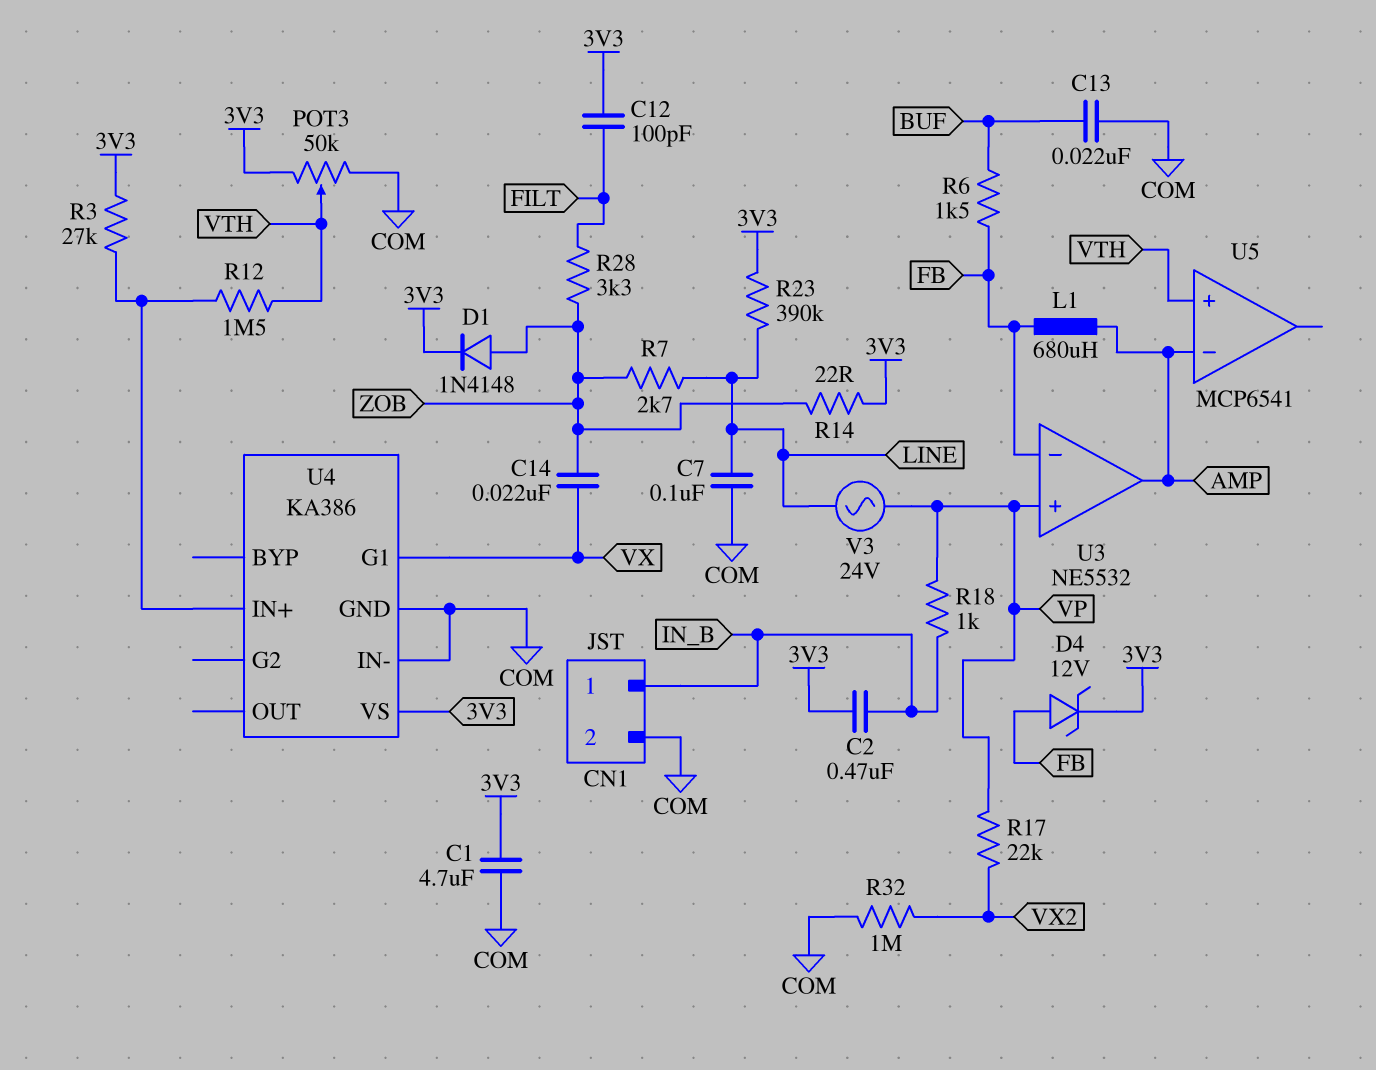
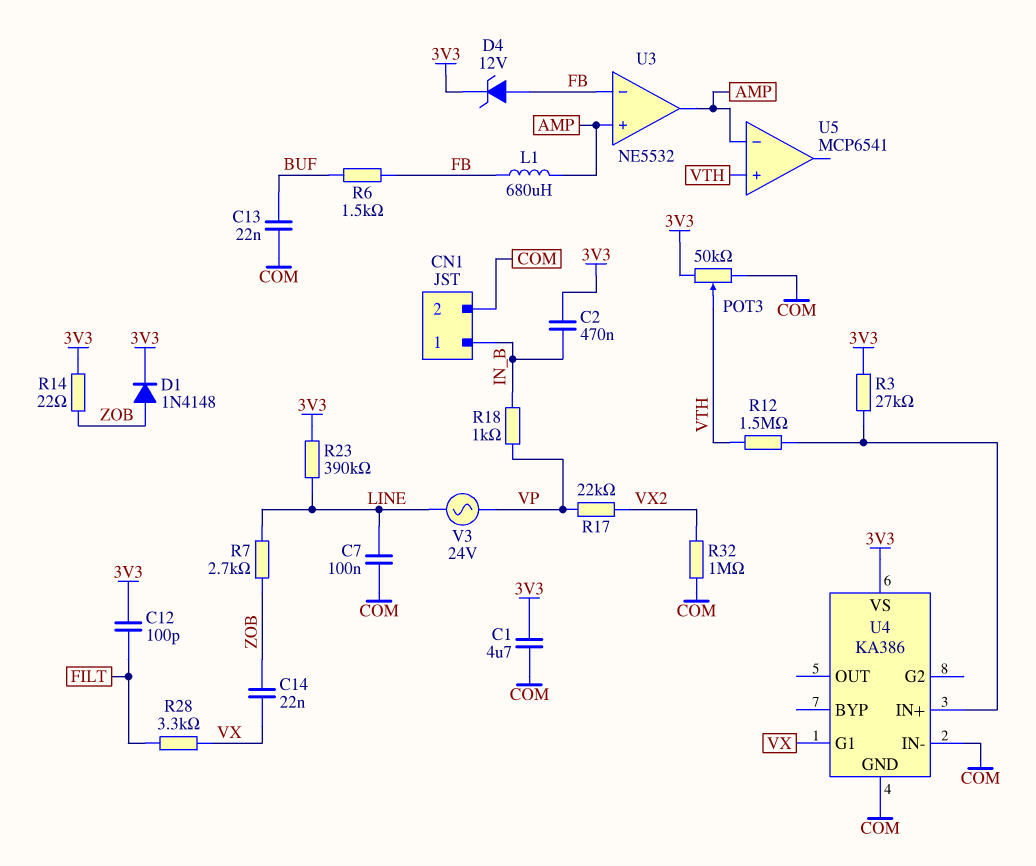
R28: 3.3k (FILT, ZOB) -> 3.3k (FILT, VX)
U3 pin in+: VP -> AMP

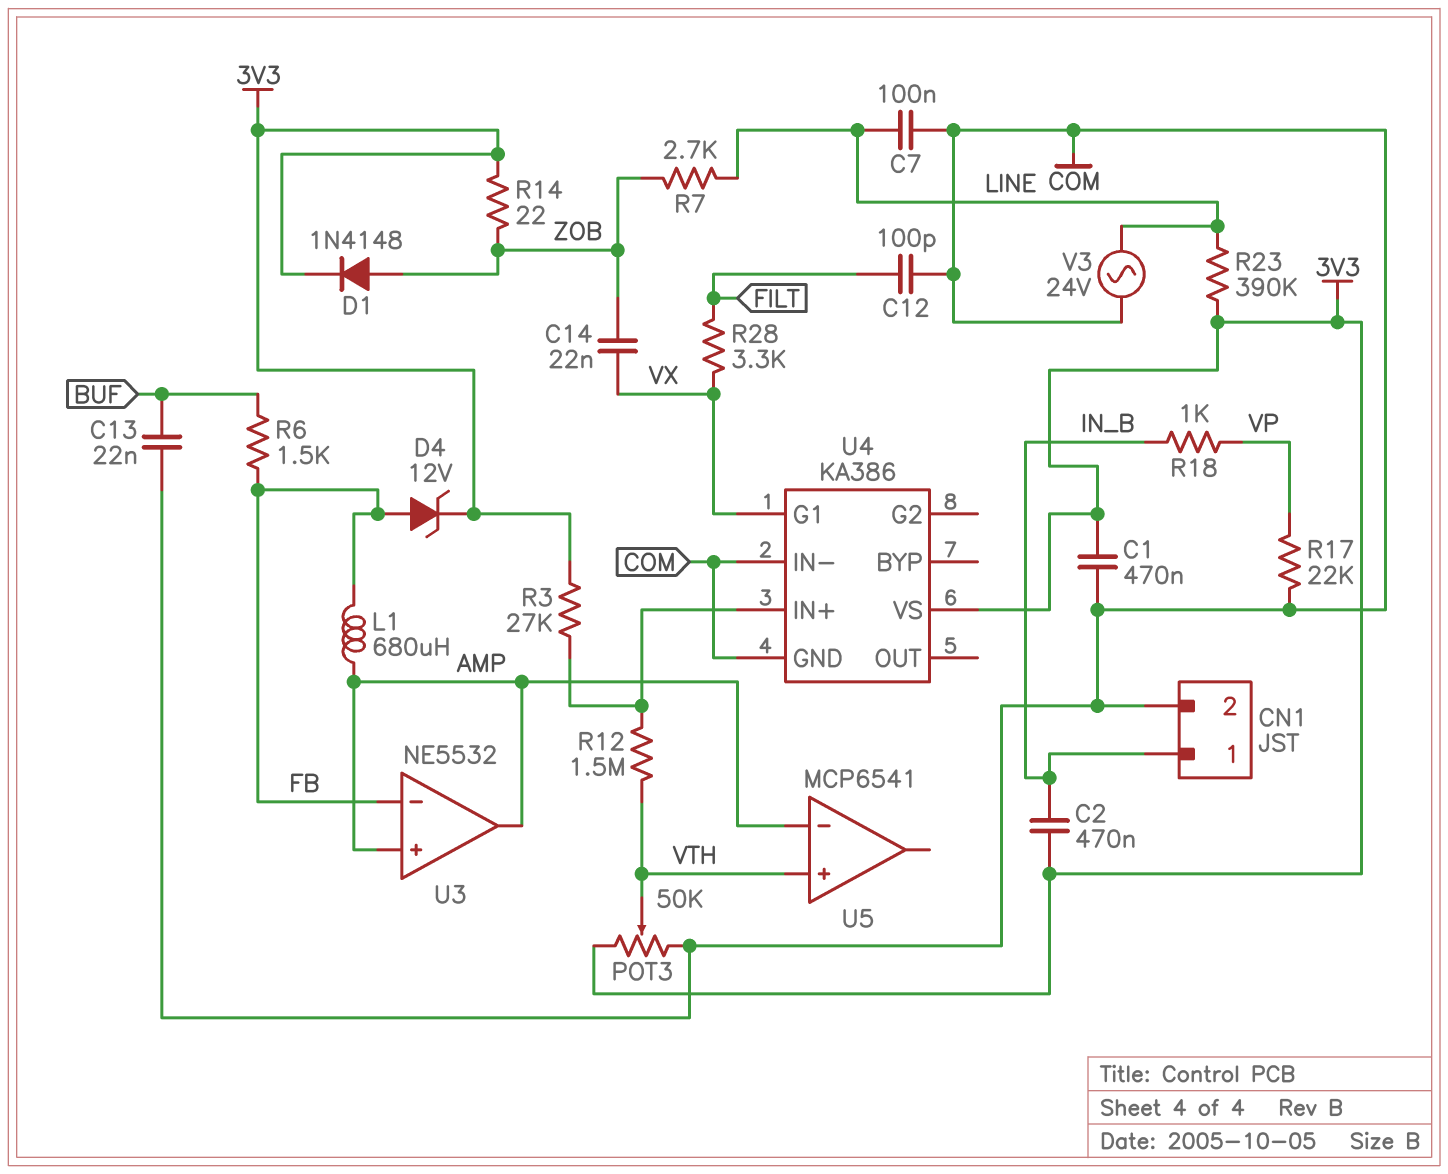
C1: 4.7uF (3V3, COM) -> 470nF (3V3, COM)
C12: 100pF (3V3, FILT) -> 100pF (COM, FILT)
R17: 22k (VP, VX2) -> 22k (COM, VP)
R32: 1M (COM, VX2) -> none
V3: AC 24V (LINE, VP) -> AC 24V (COM, LINE)

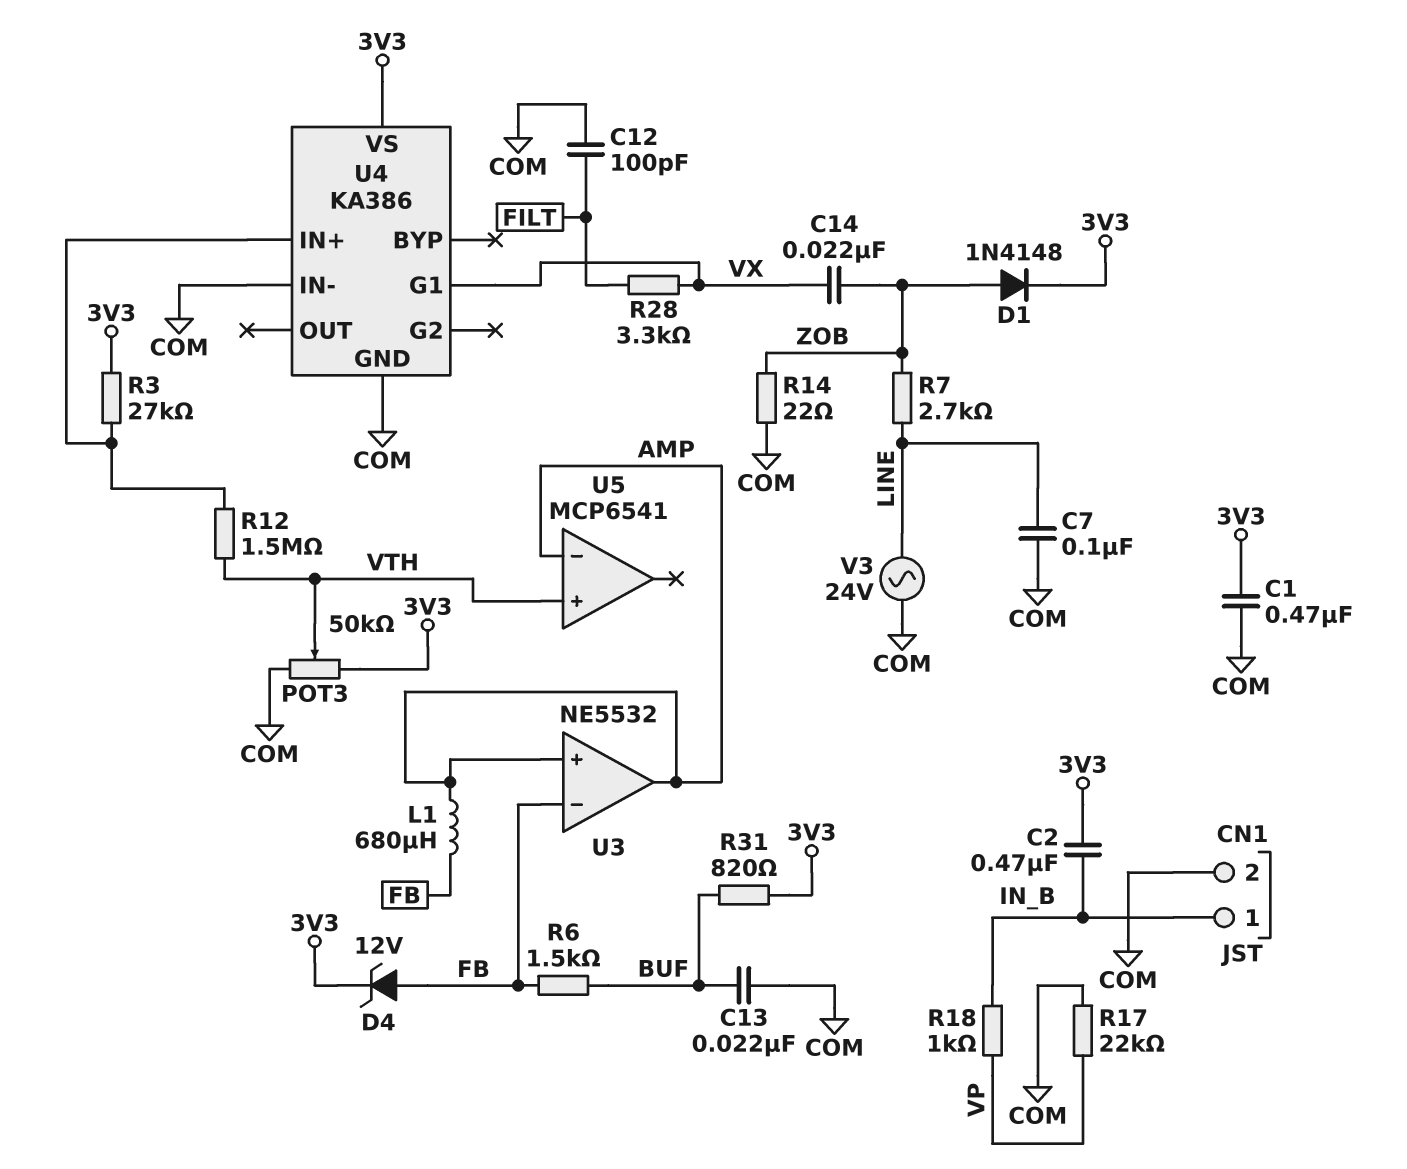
R14: 22 (3V3, ZOB) -> 22 (COM, ZOB)
R23: 390k (3V3, LINE) -> none
R31: none -> 820 (3V3, BUF)

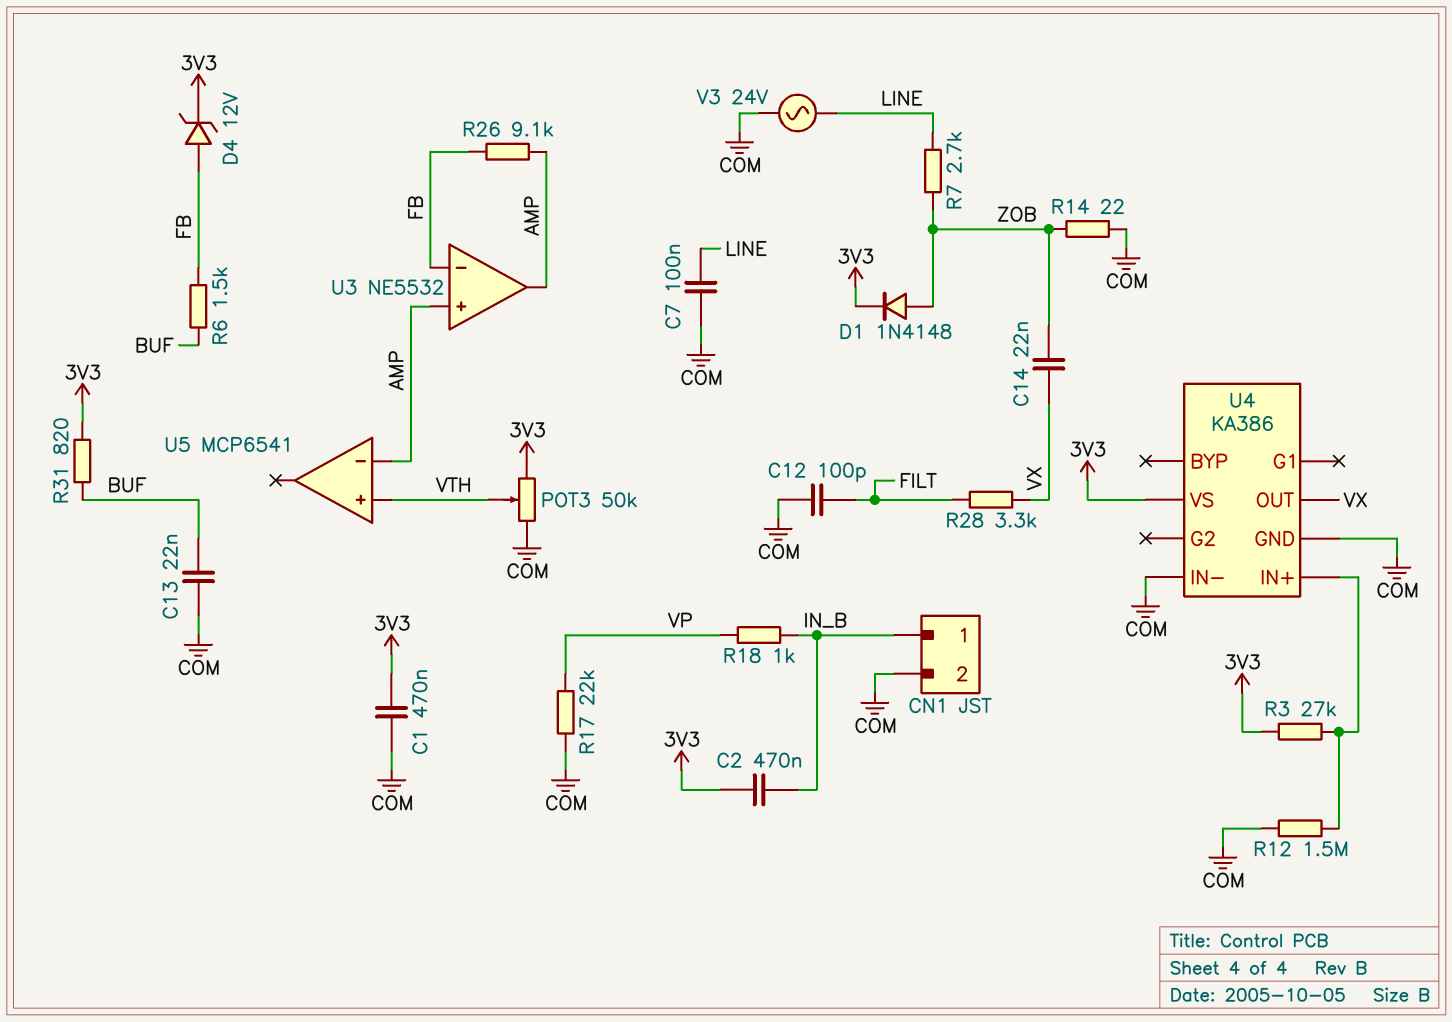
L1: 680uH (AMP, FB) -> none
R12: 1.5M (U4/IN+, VTH) -> 1.5M (COM, U4/IN+)
R26: none -> 9.1k (AMP, FB)
U4 pin G1: VX -> none
U4 pin OUT: none -> VX

